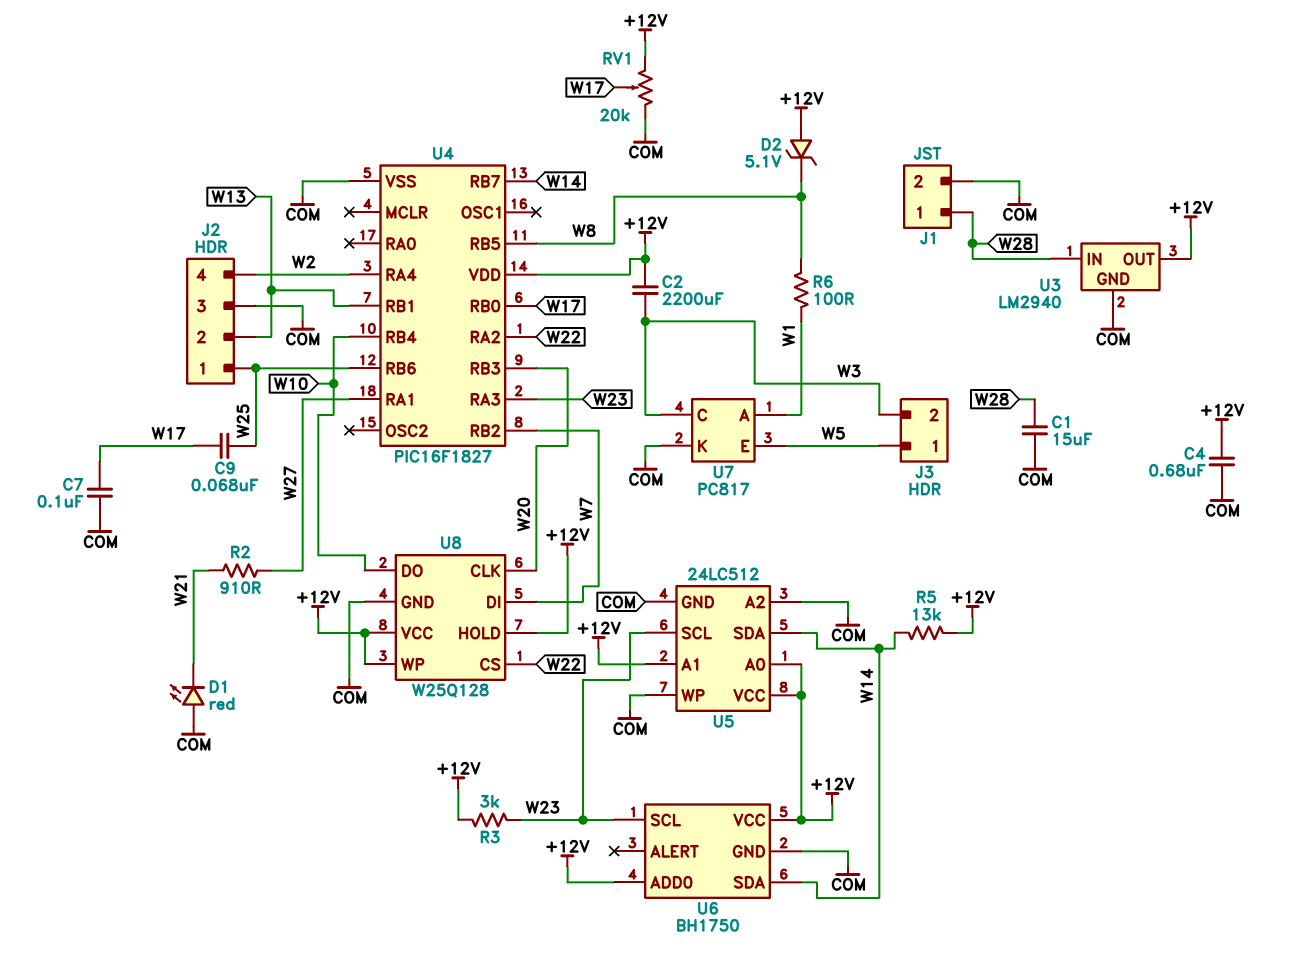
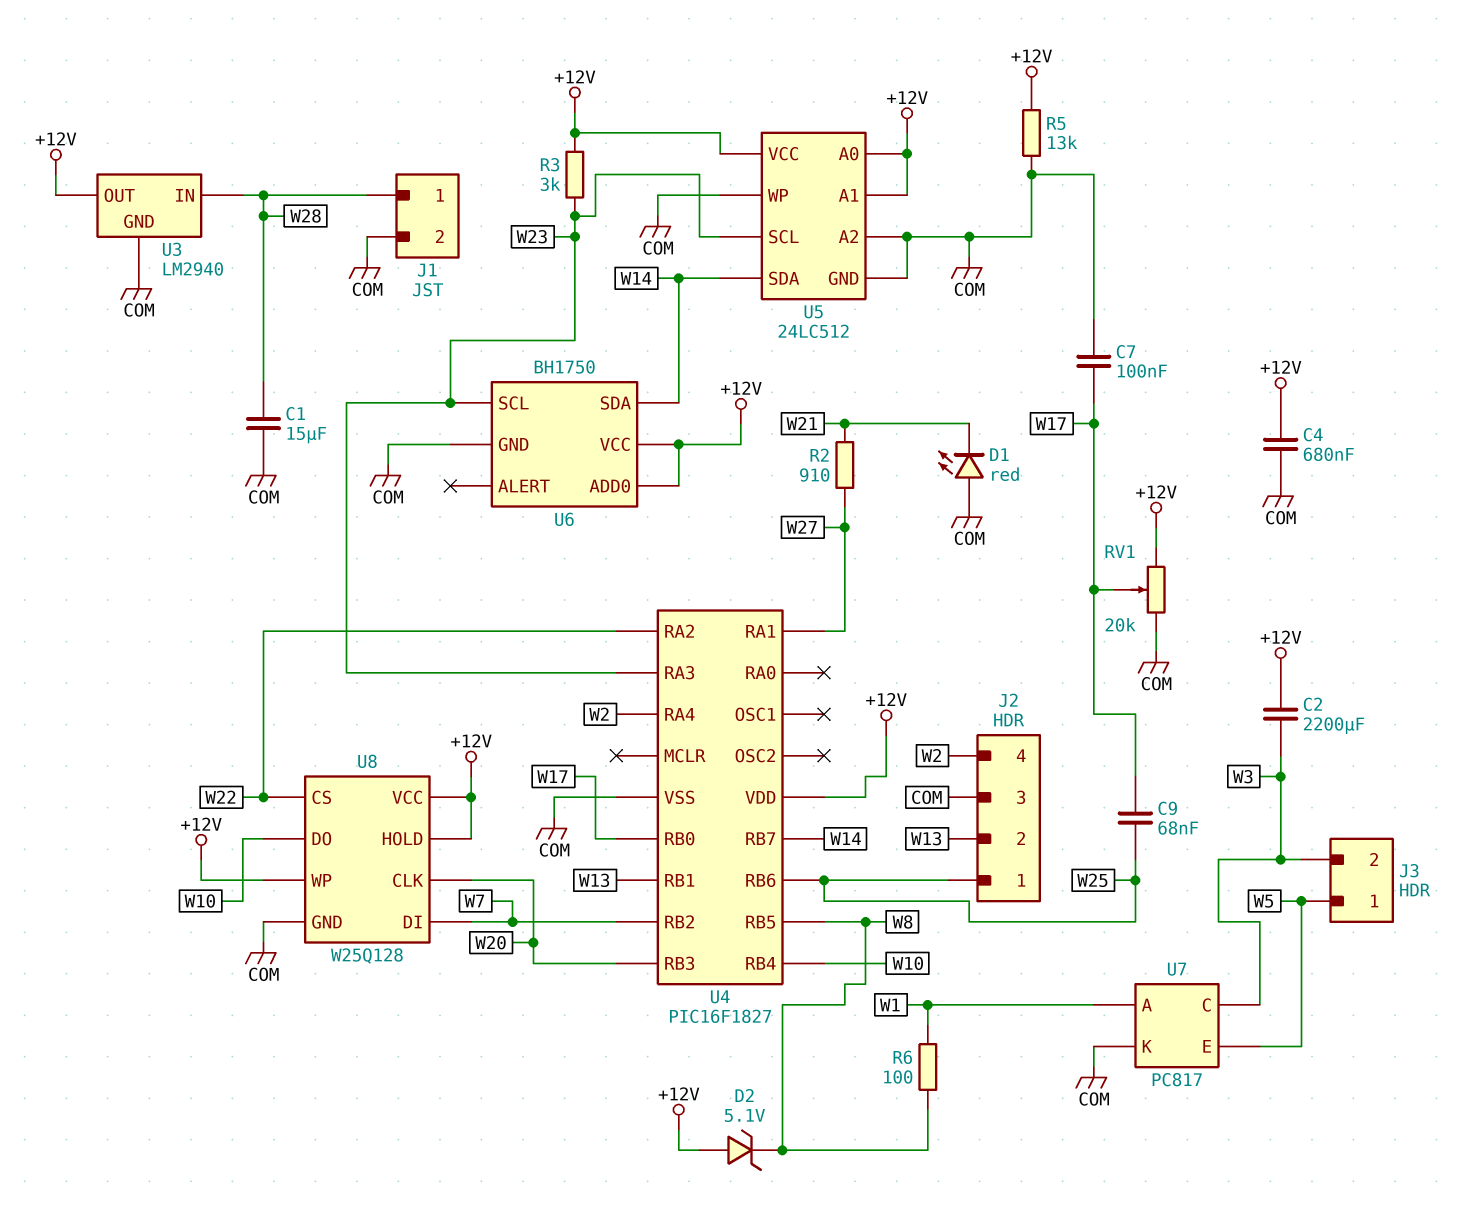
R5: 13k (+12V, W14) -> 13k (+12V, COM)

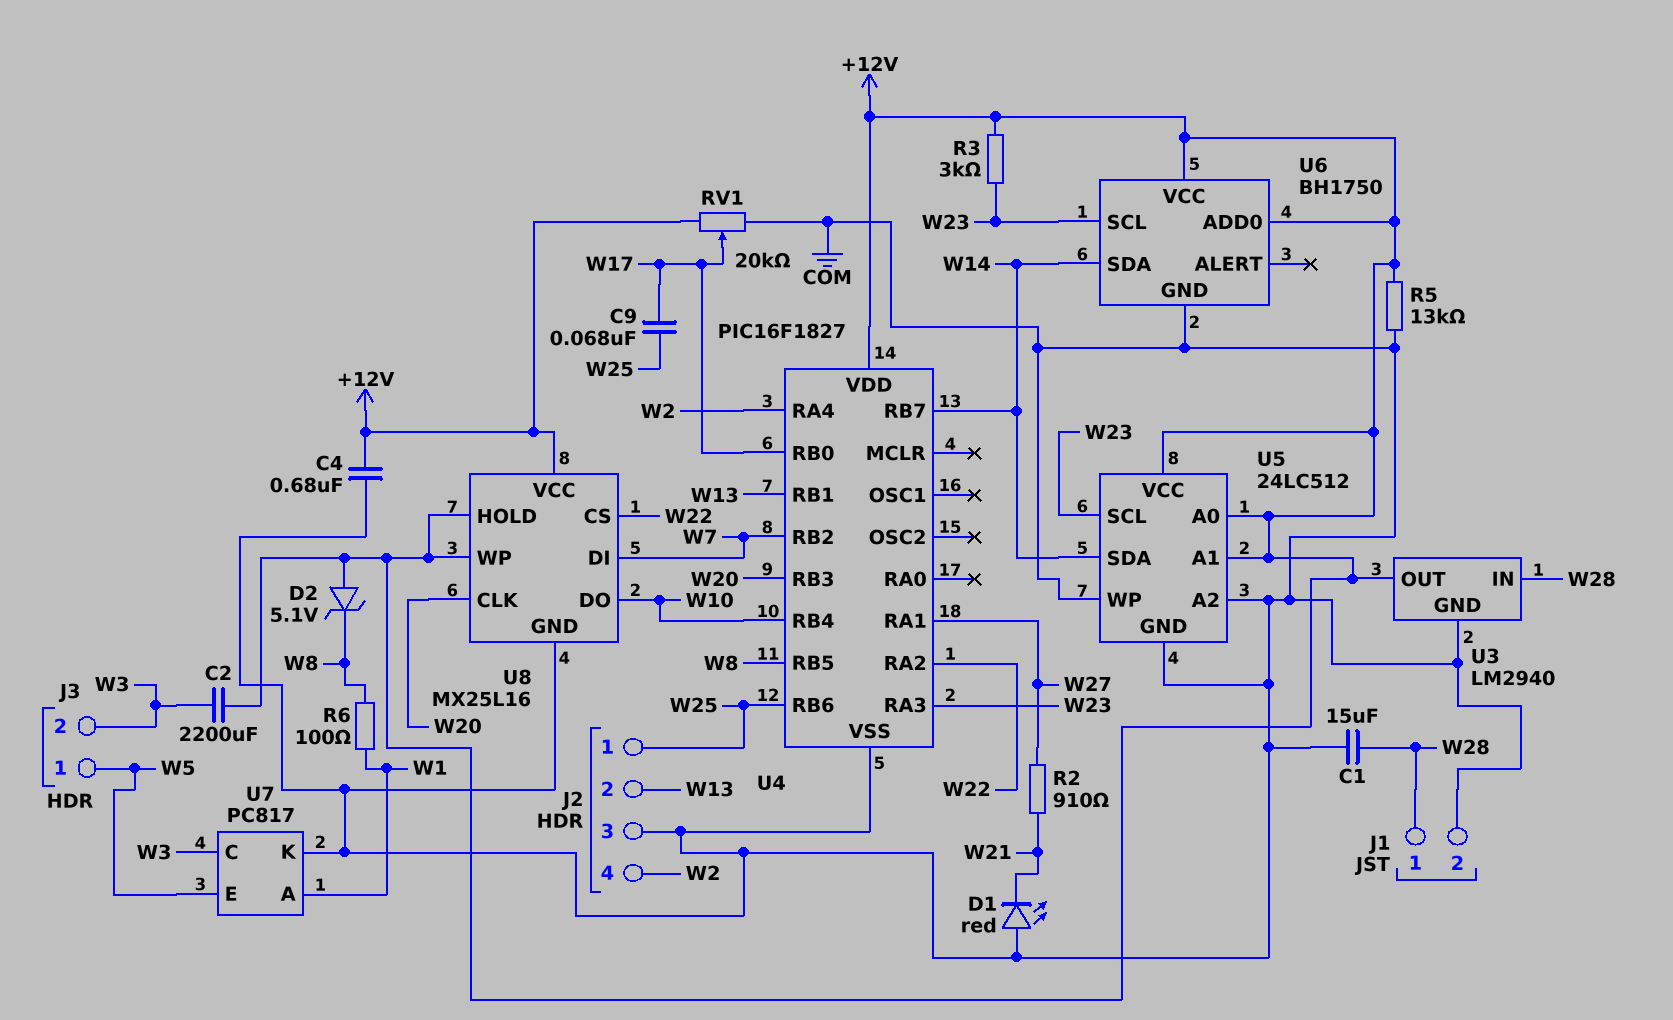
C7: 100nF (COM, W17) -> none
U8: W25Q128 -> MX25L16

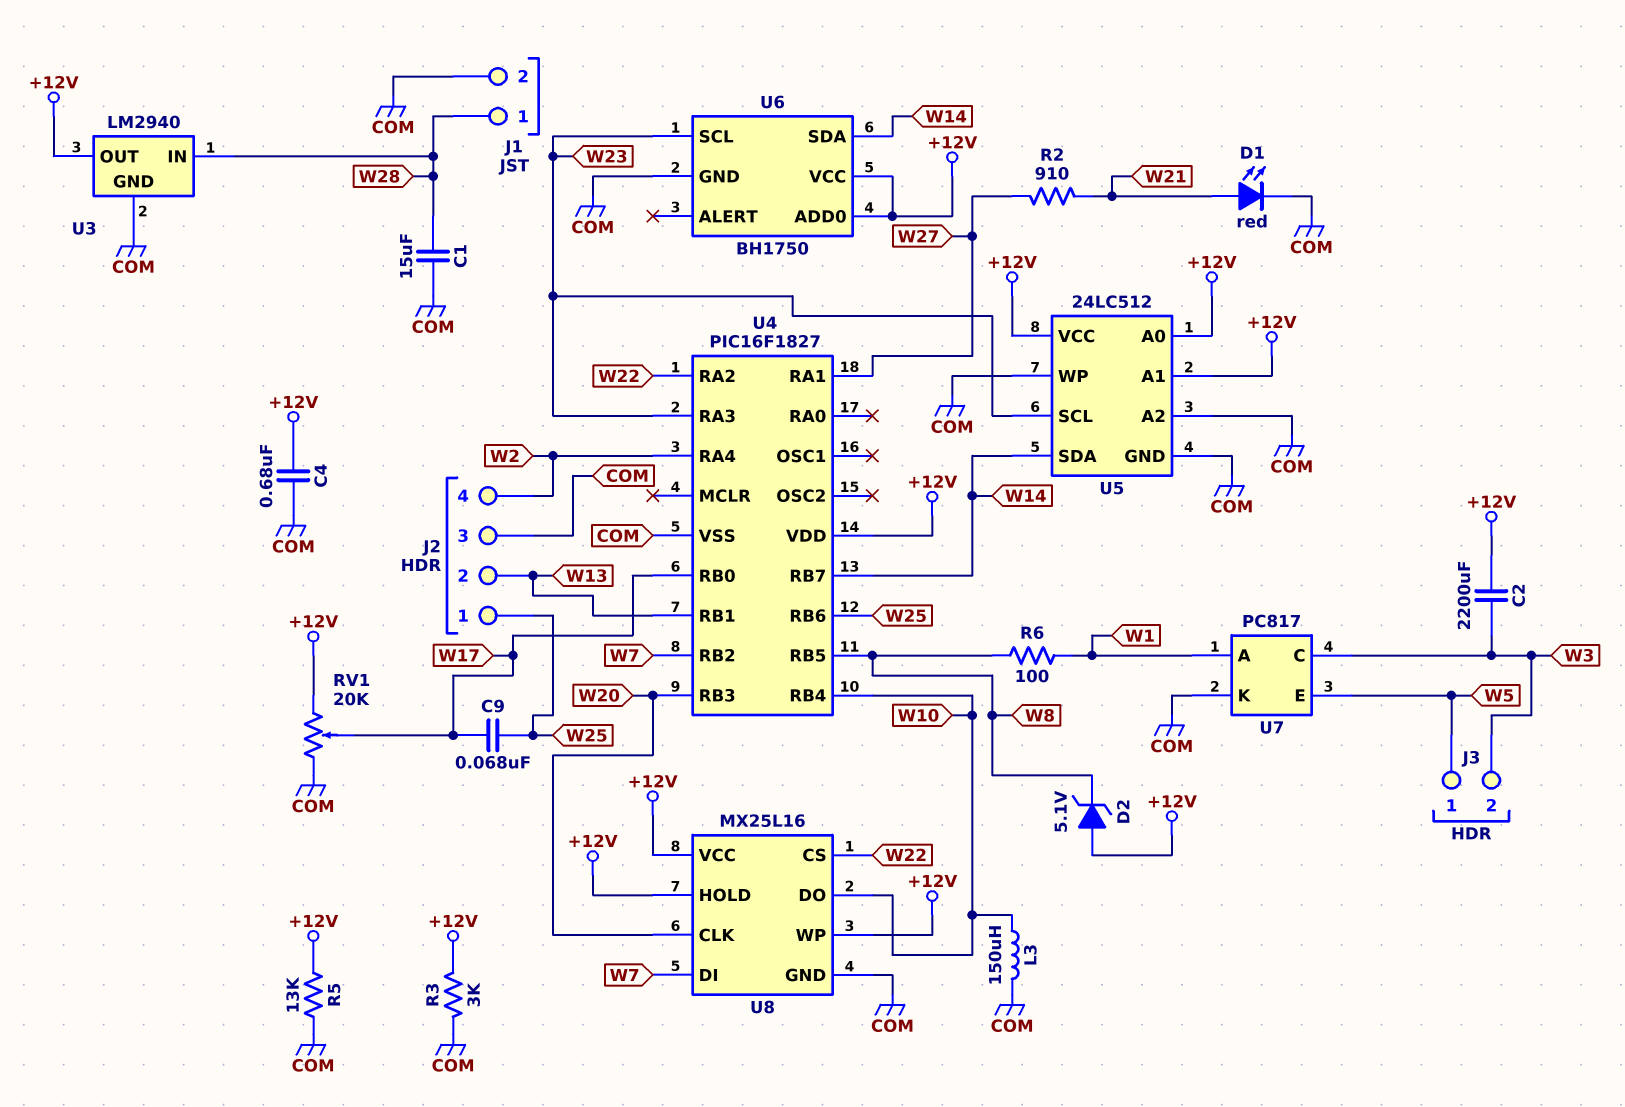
D1: LED red (A COM, K W21) -> LED red (A W21, K COM)
L3: none -> 150uH (COM, W10)
R3: 3k (+12V, W23) -> 3k (+12V, COM)

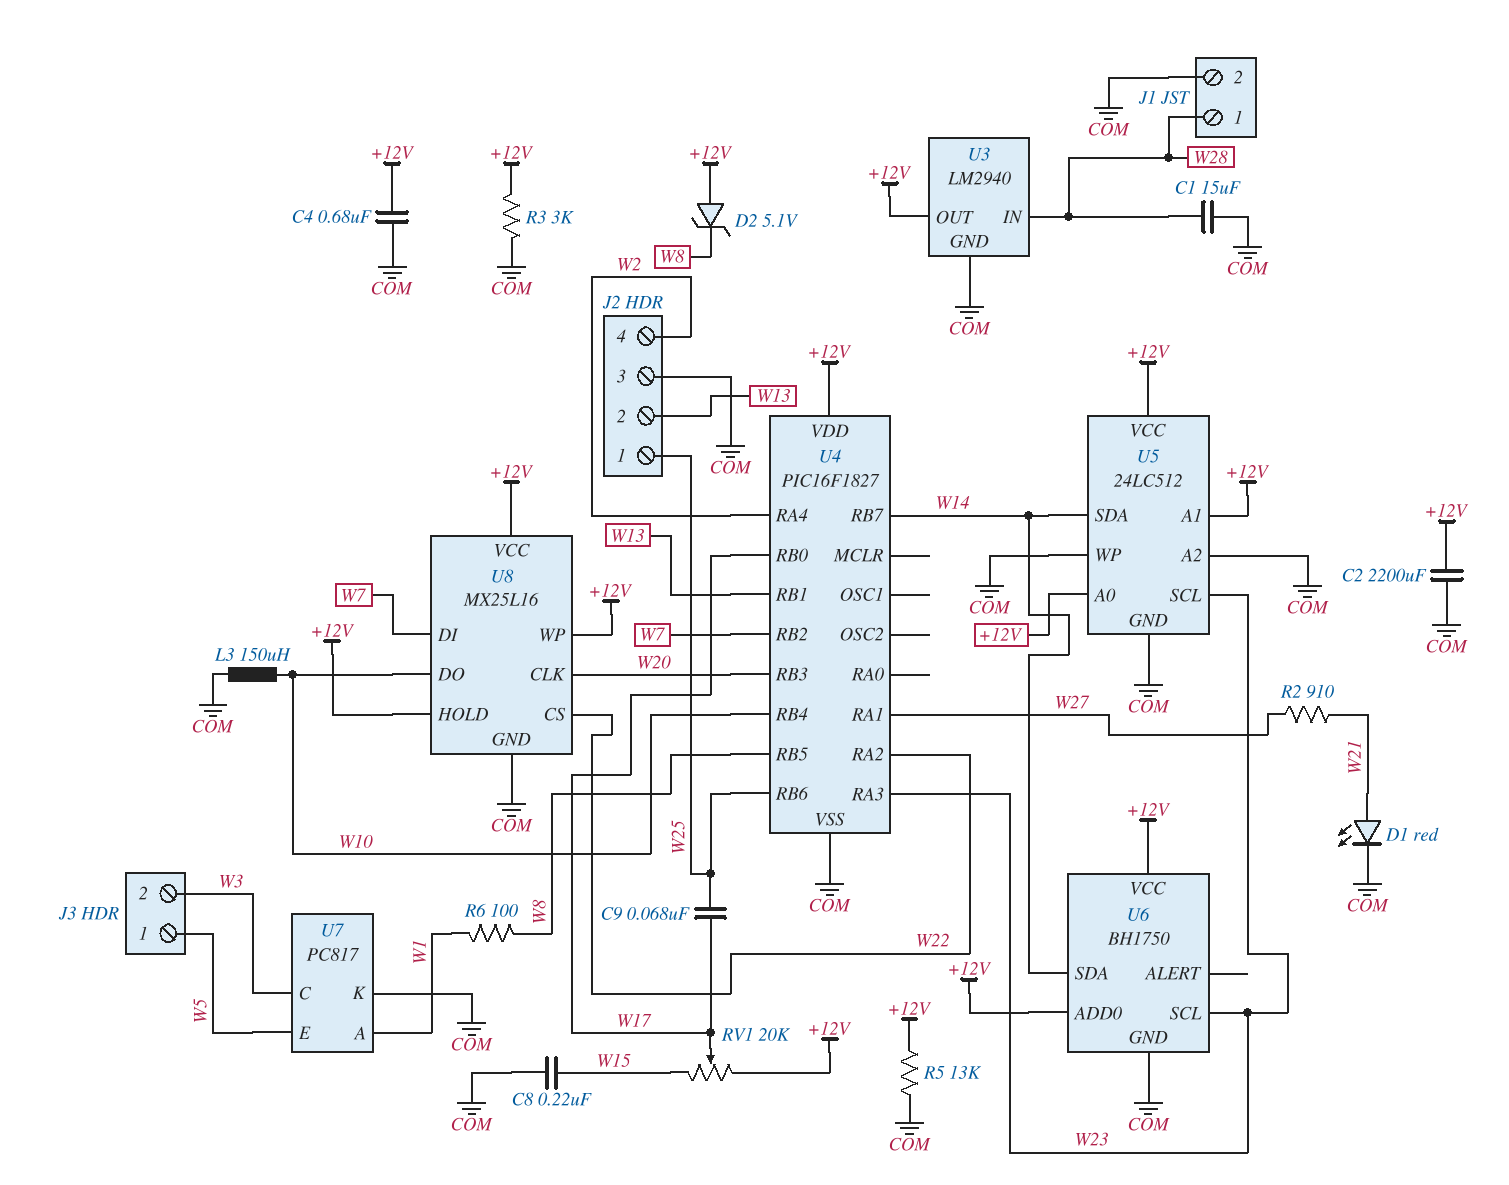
C2: 2200uF (+12V, W3) -> 2200uF (+12V, COM)
C8: none -> 220nF (COM, W15)
RV1: 20k (+12V, COM, wiper W17) -> 20k (+12V, W15, wiper W17)

